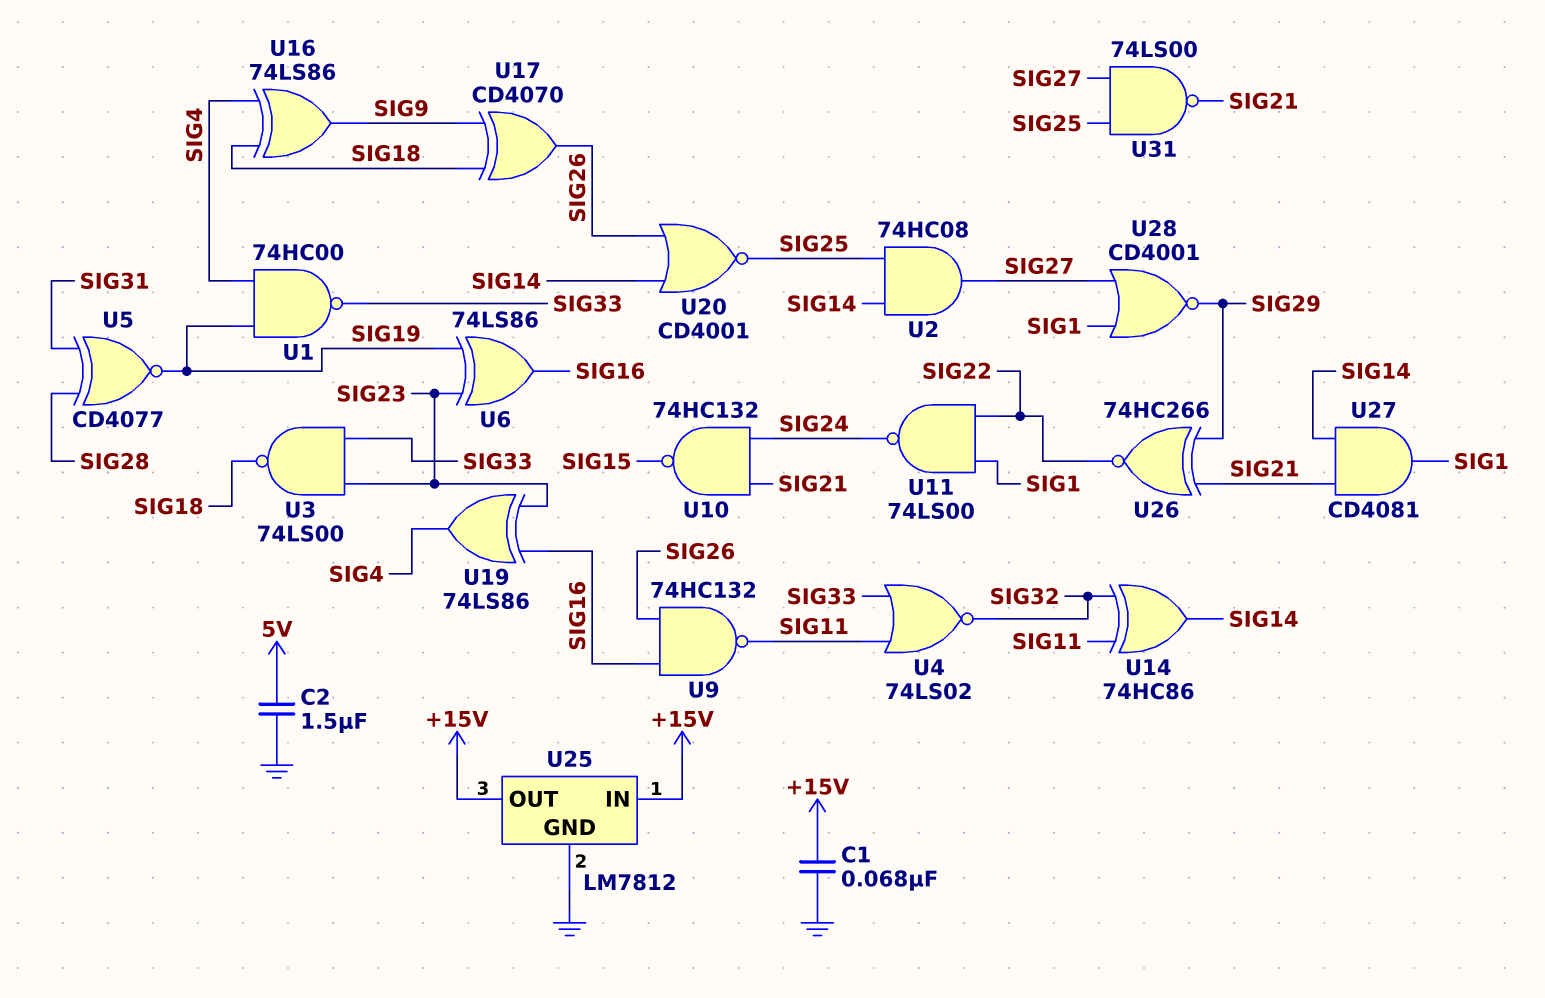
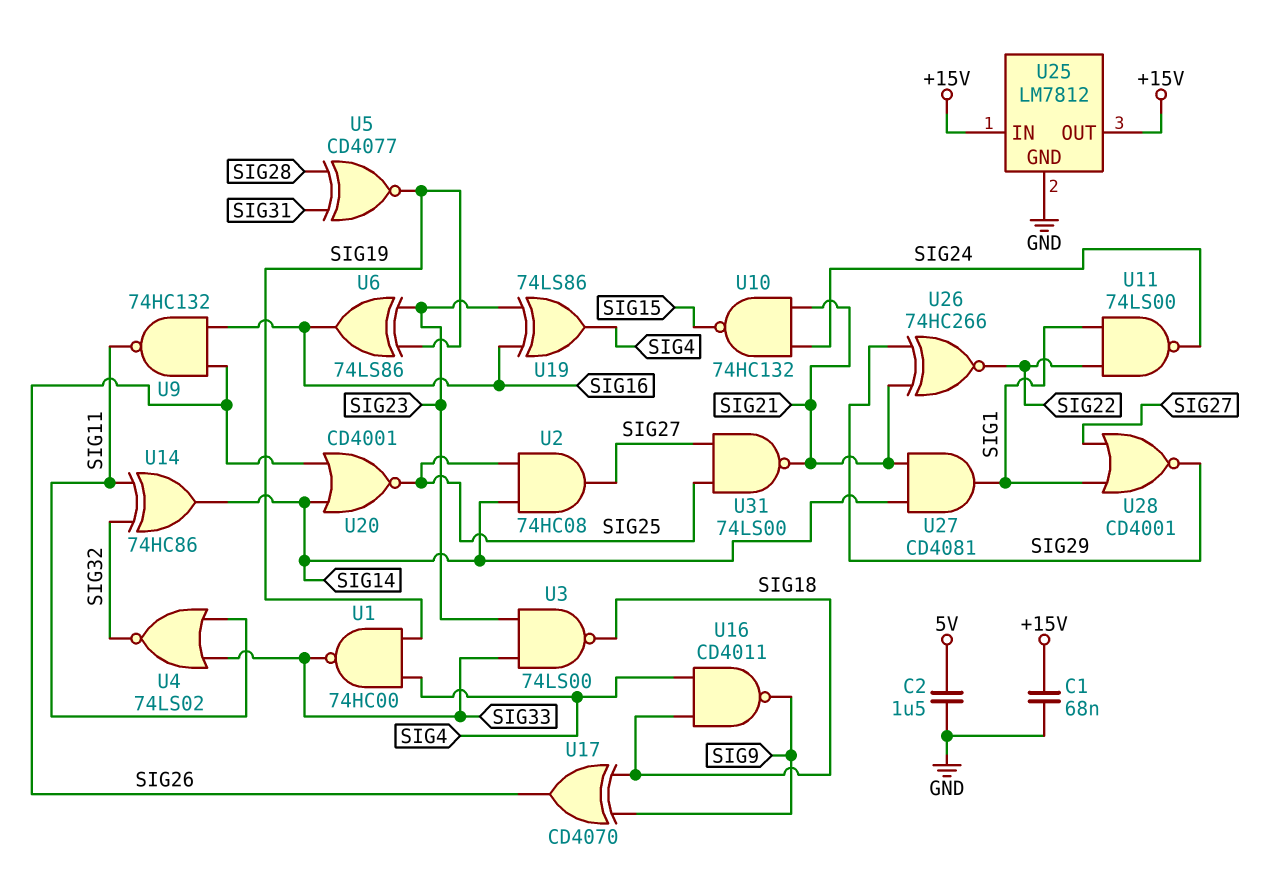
U16: XOR 74LS86 (in SIG4, in SIG18, out SIG9) -> NAND CD4011 (in SIG4, in SIG18, out SIG9)

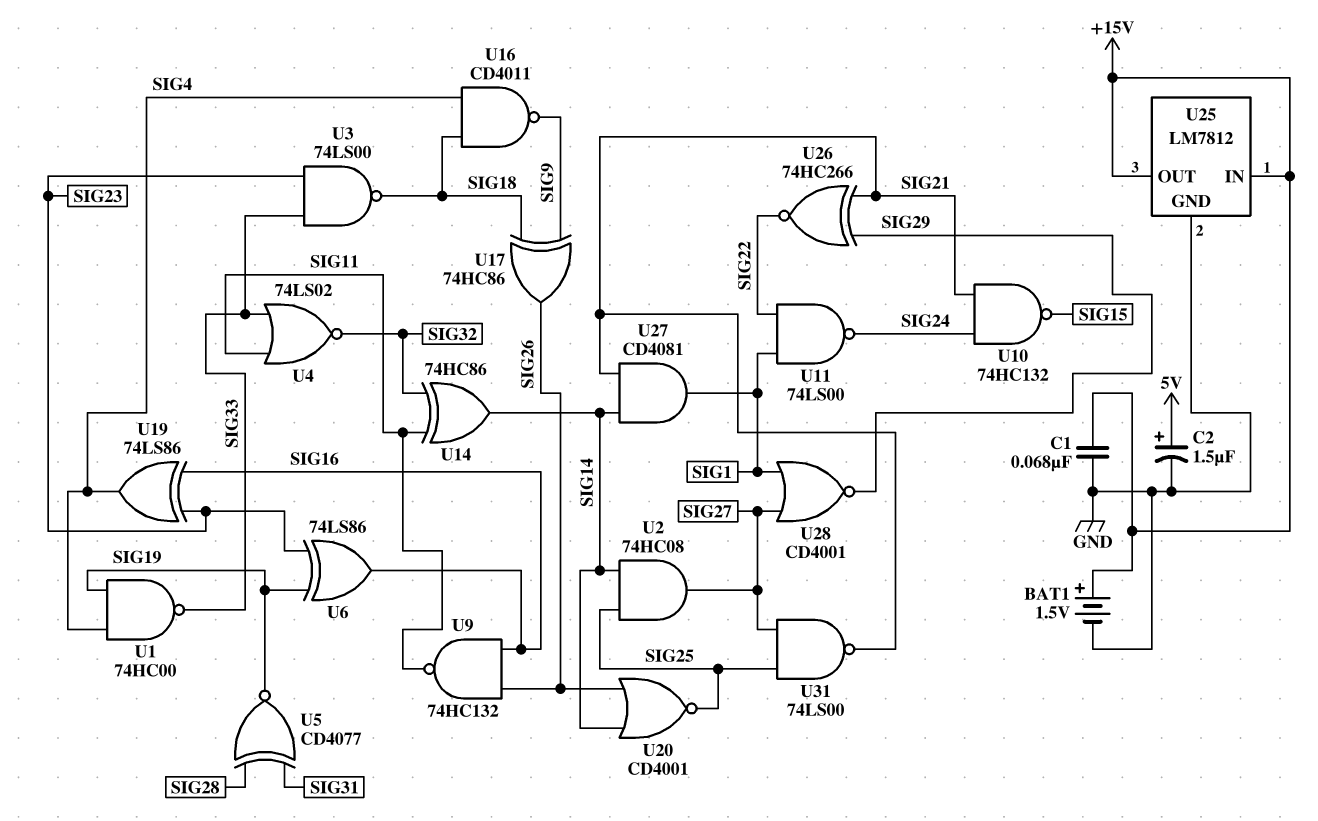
BAT1: none -> 1.5V (plus +15V, minus GND)
C2: 1.5uF (5V, GND) -> 1.5uF (plus 5V, minus GND)
U17: XOR CD4070 (in SIG9, in SIG18, out SIG26) -> XOR 74HC86 (in SIG9, in SIG18, out SIG26)

